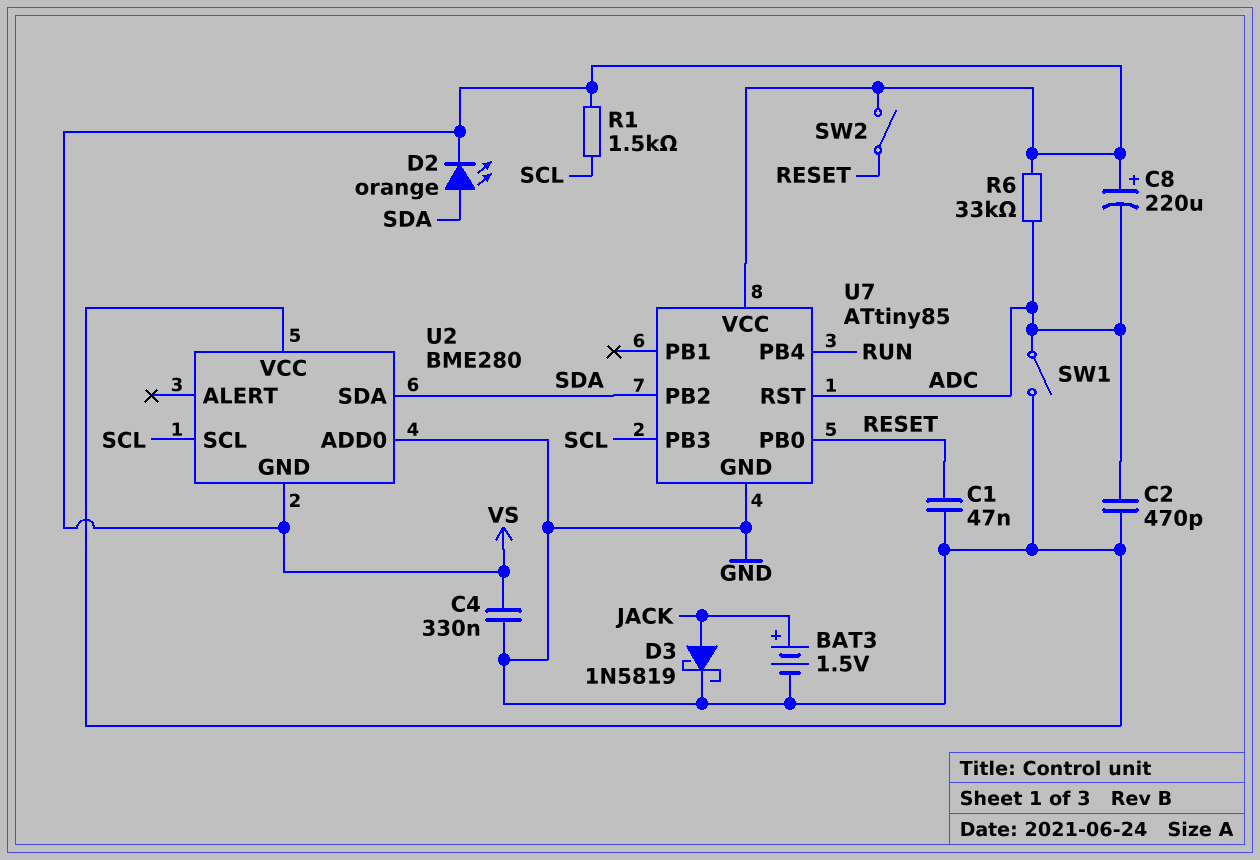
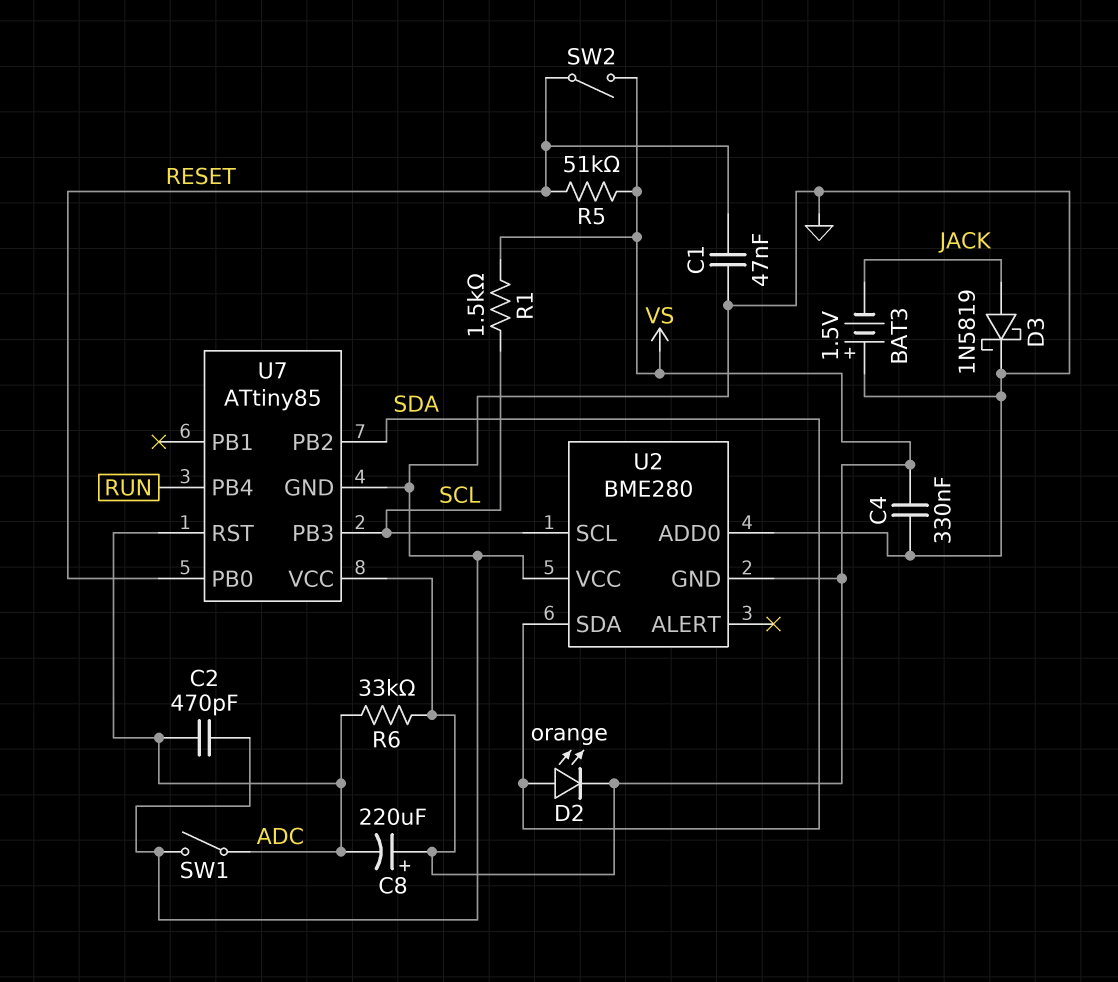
BAT3: 1.5V (plus JACK, minus GND) -> 1.5V (plus GND, minus JACK)
R5: none -> 51k (RESET, VS)

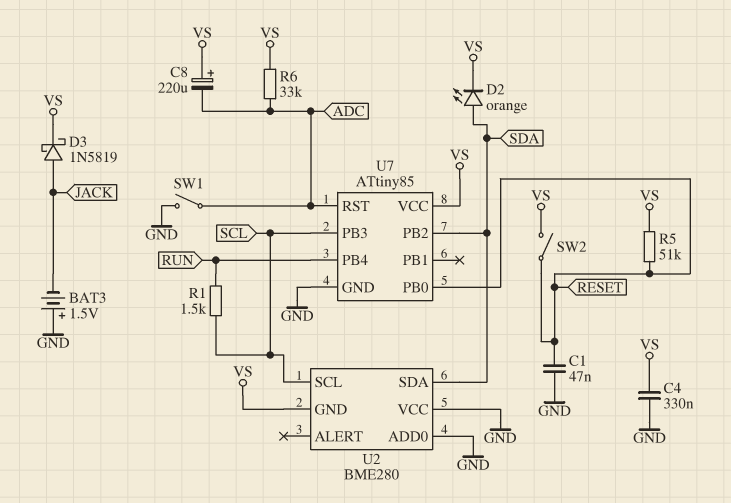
C2: 470pF (ADC, GND) -> none
D3: schottky 1N5819 (A JACK, K GND) -> schottky 1N5819 (A JACK, K VS)
R1: 1.5k (SCL, VS) -> 1.5k (RUN, SCL)

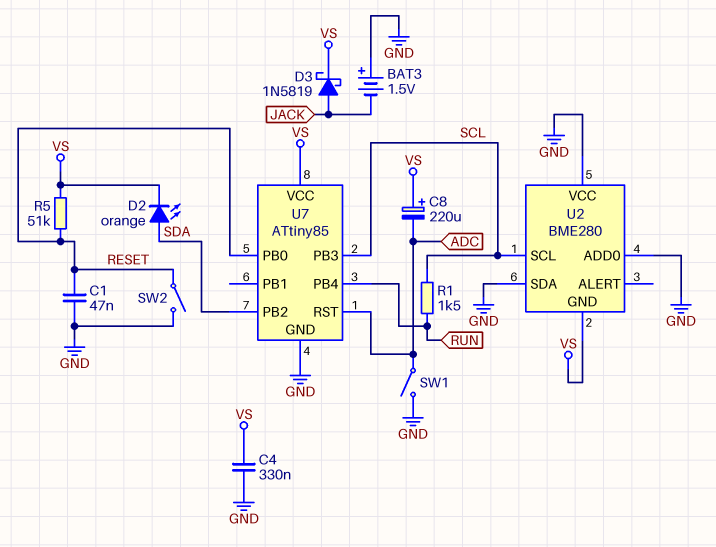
R6: 33k (ADC, VS) -> none
SW2: switch (RESET, VS) -> switch (GND, RESET)
U2 pin SDA: SDA -> GND

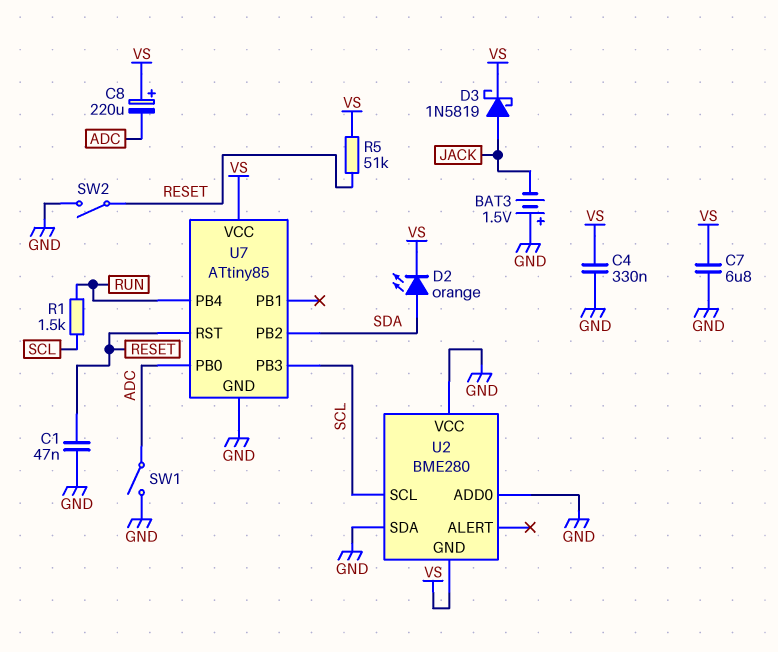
C7: none -> 6.8uF (GND, VS)
U7 pin PB0: RESET -> ADC
U7 pin RST: ADC -> RESET

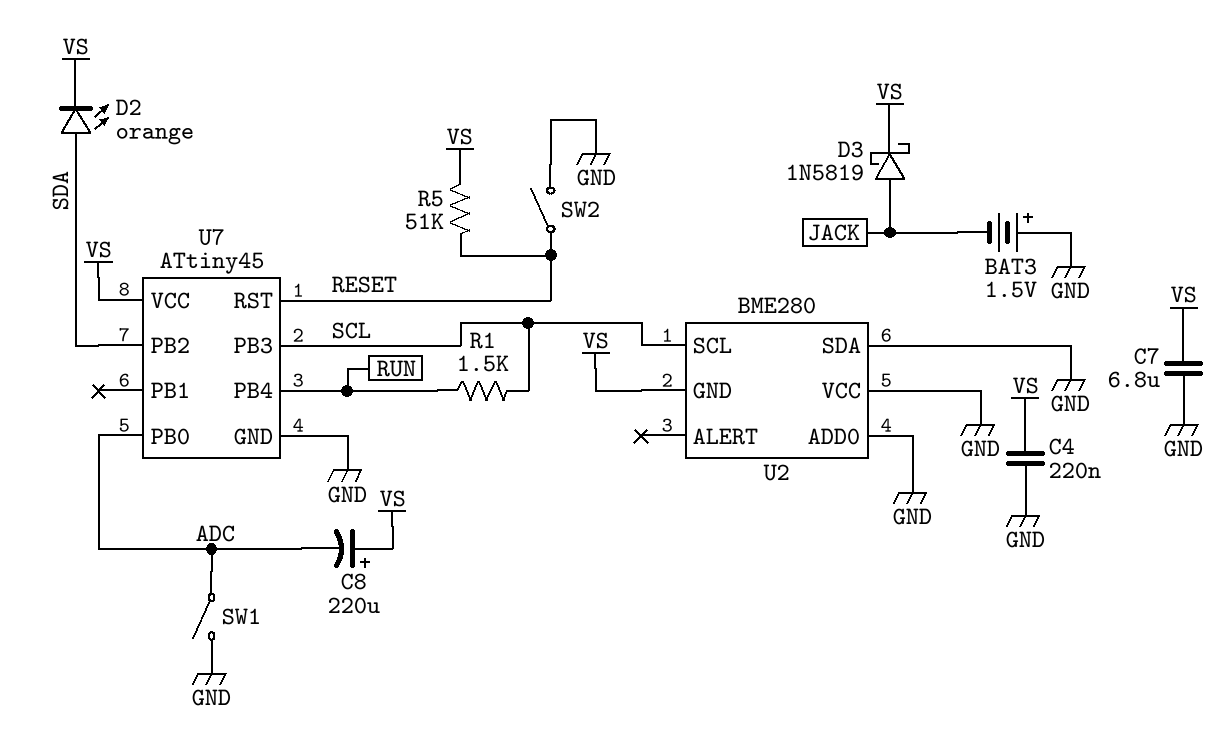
C1: 47nF (GND, RESET) -> none
C4: 330nF (GND, VS) -> 220nF (GND, VS)
U7: ATtiny85 -> ATtiny45

